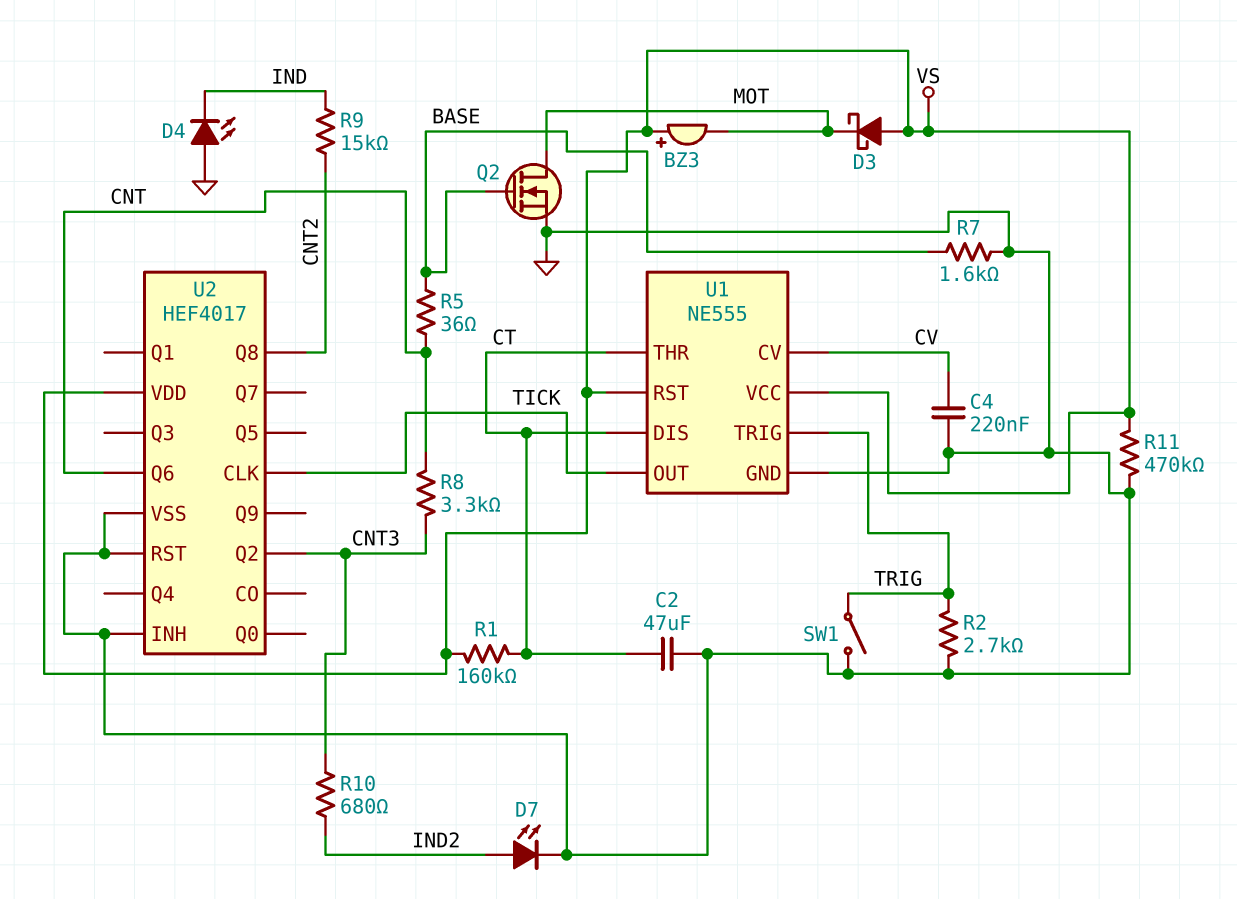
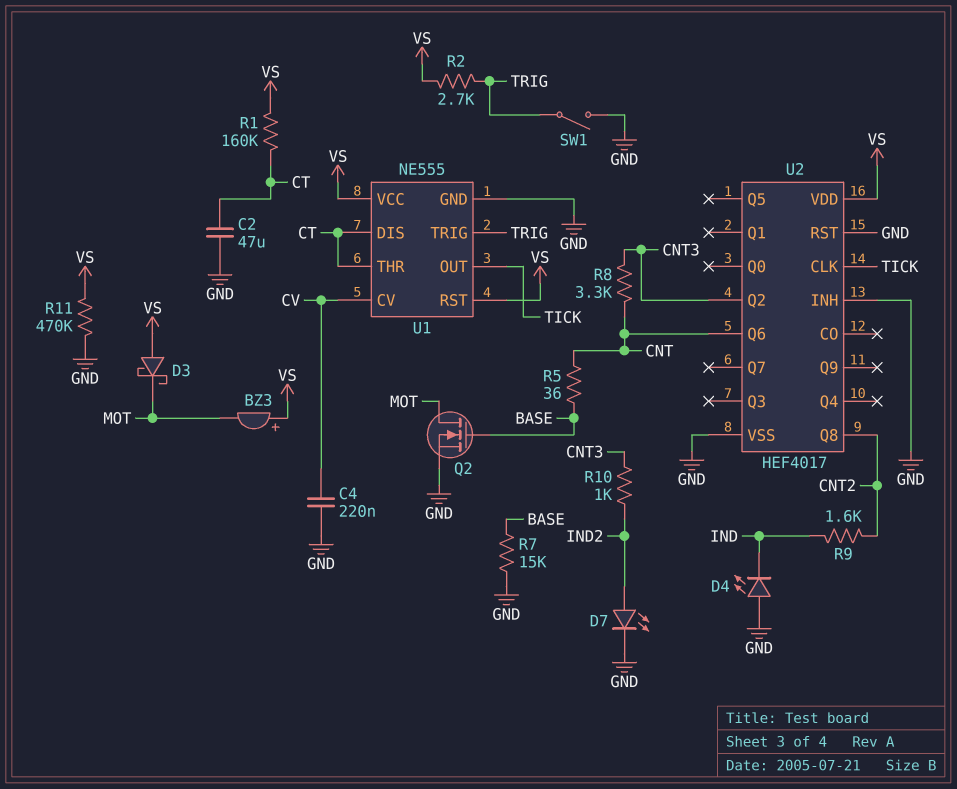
R2: 2.7k (GND, TRIG) -> 2.7k (TRIG, VS)
R7: 1.6k (BASE, GND) -> 15k (BASE, GND)
R9: 15k (CNT2, IND) -> 1.6k (CNT2, IND)
R10: 680 (CNT3, IND2) -> 1k (CNT3, IND2)

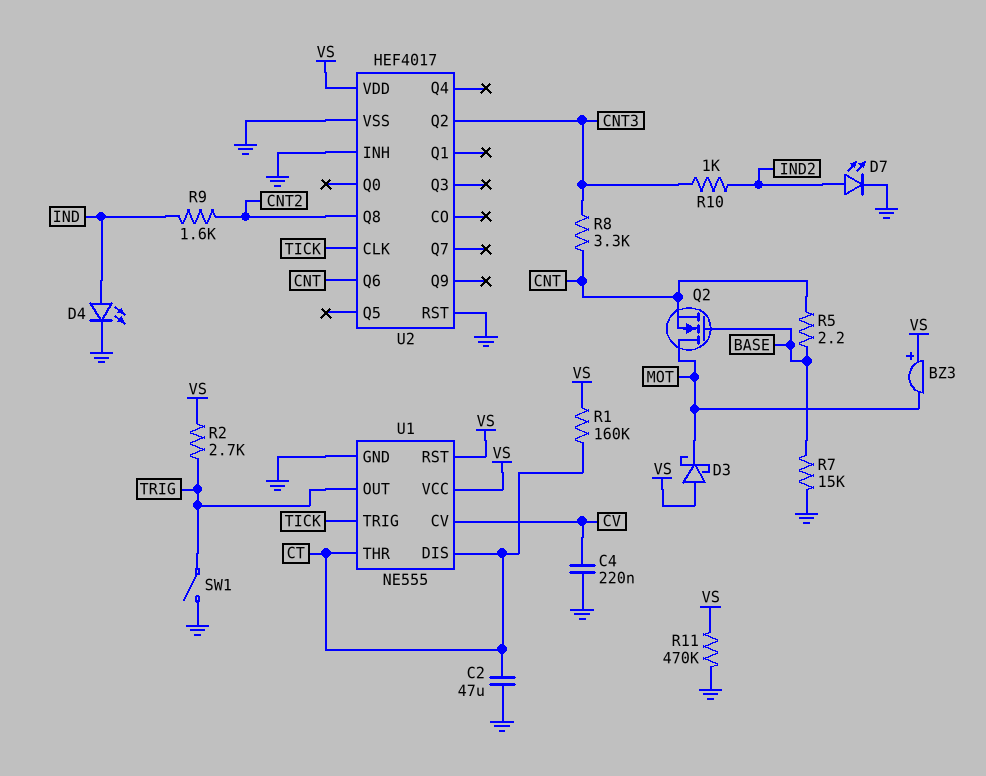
D4: LED (A GND, K IND) -> LED (A IND, K GND)
Q2: NMOS (G BASE, D MOT, S GND) -> NMOS (G BASE, D MOT, S CNT)
R5: 36 (BASE, CNT) -> 2.2 (BASE, CNT)
U1 pin OUT: TICK -> TRIG
U1 pin TRIG: TRIG -> TICK

